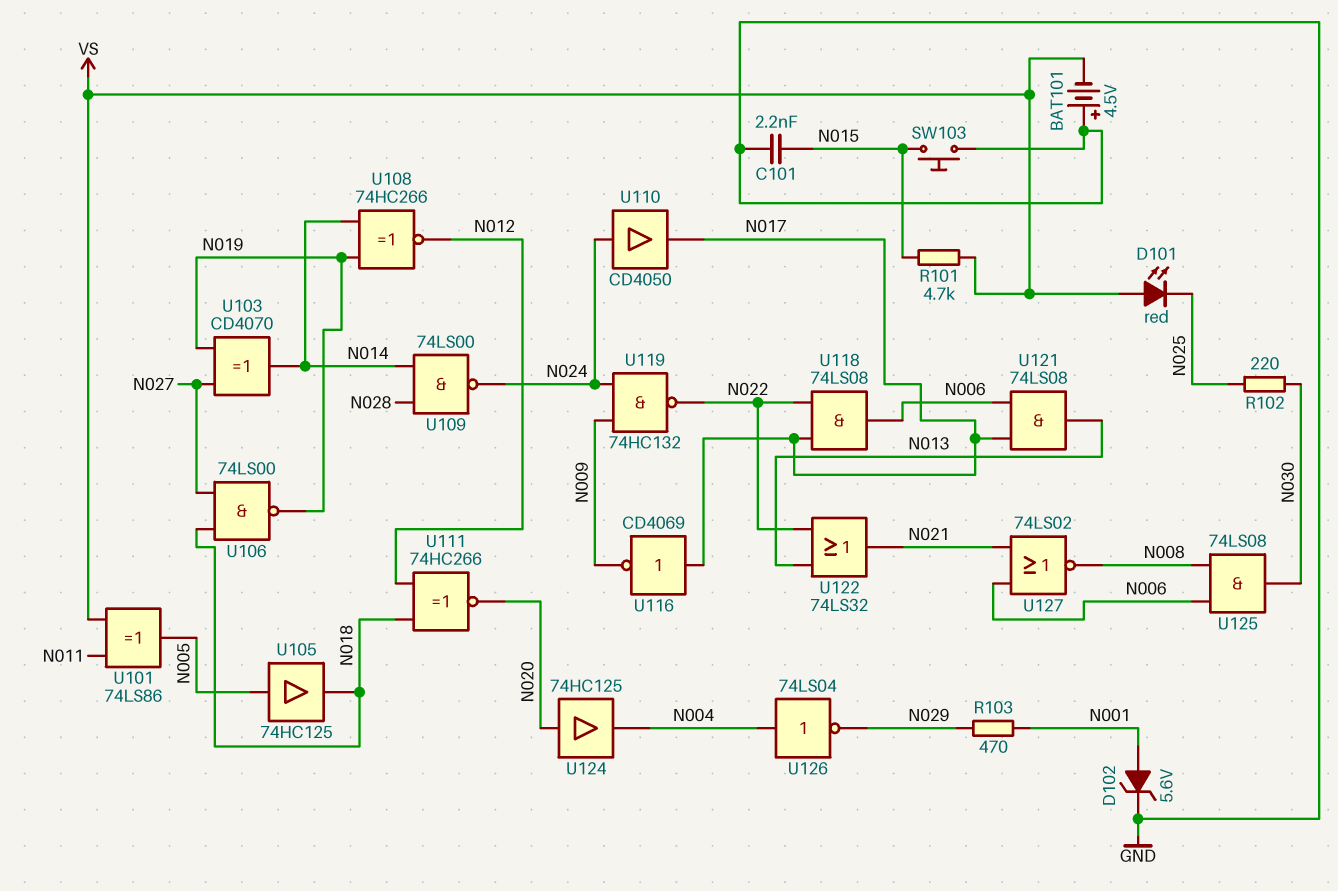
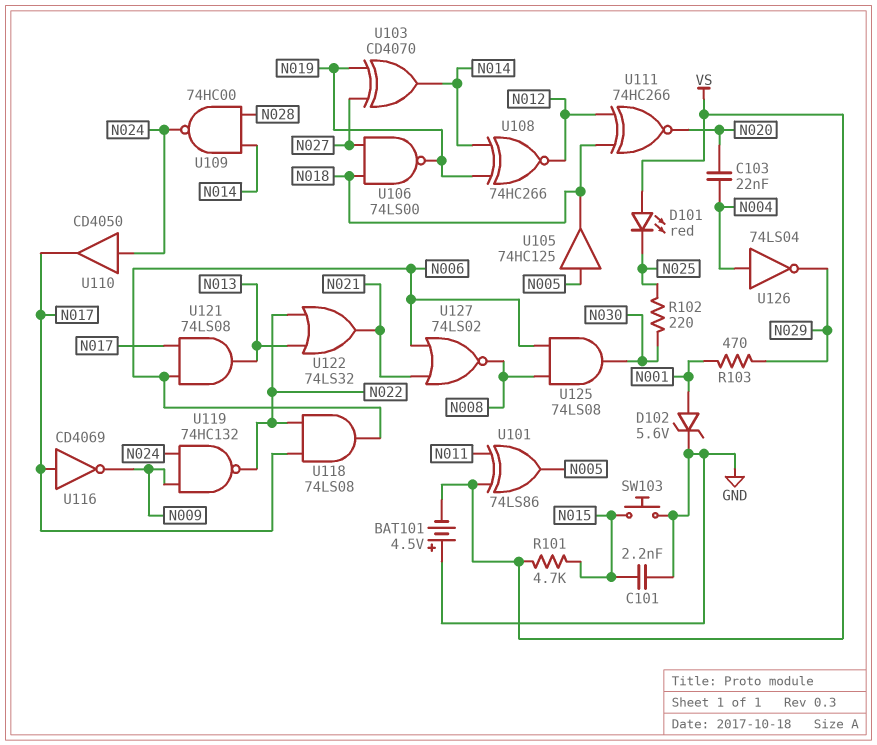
C103: none -> 22nF (N004, N020)
U109: NAND 74LS00 (in N014, in N028, out N024) -> NAND 74HC00 (in N014, in N028, out N024)
U124: buffer 74HC125 (in N020, out N004) -> none

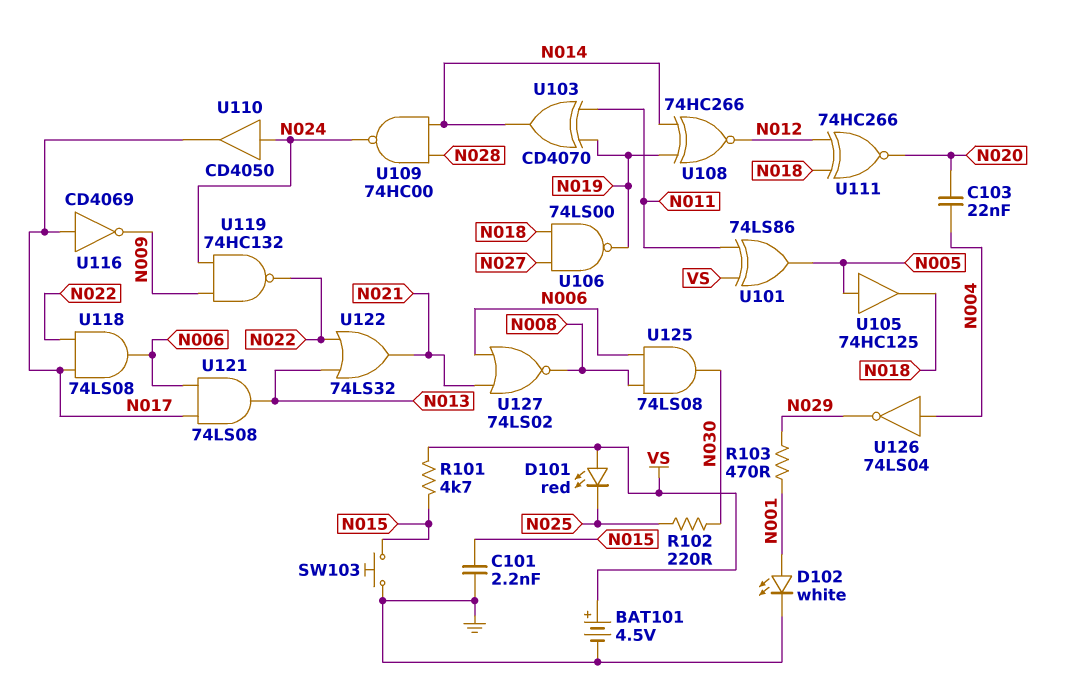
BAT101: 4.5V (plus GND, minus VS) -> 4.5V (plus VS, minus GND)
D102: zener 5.6V (A N001, K GND) -> LED white (A N001, K GND)
U103: XOR CD4070 (in N019, in N027, out N014) -> XOR CD4070 (in N011, in N019, out N014)

